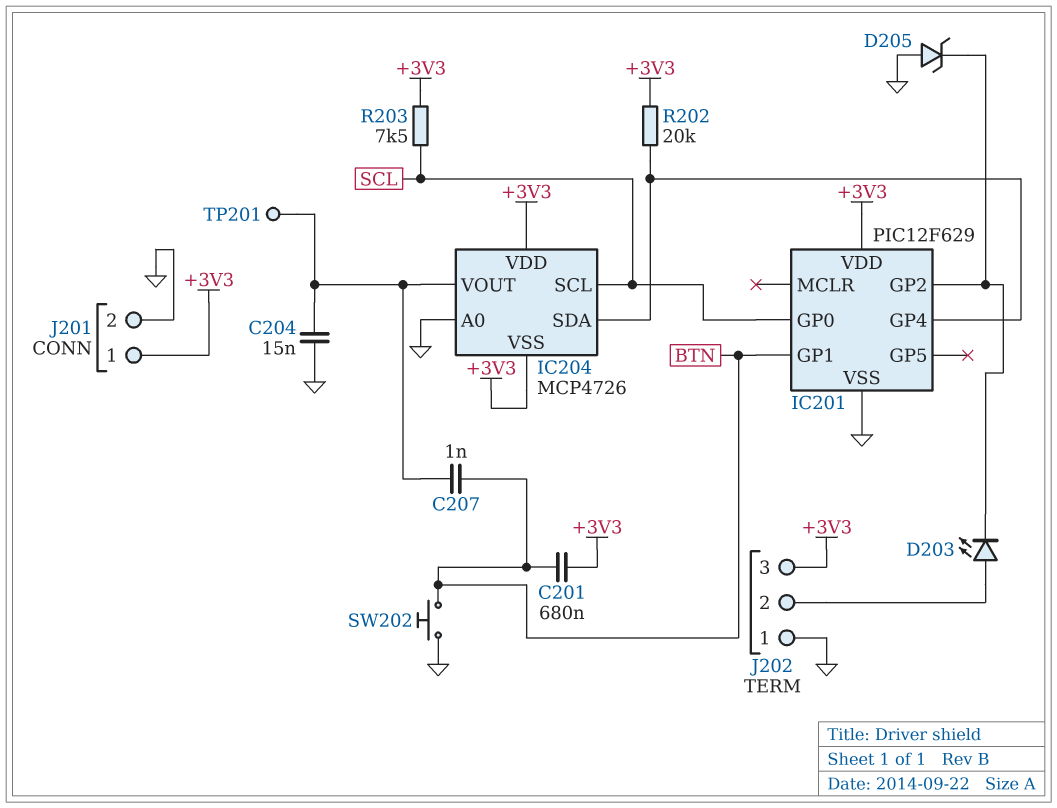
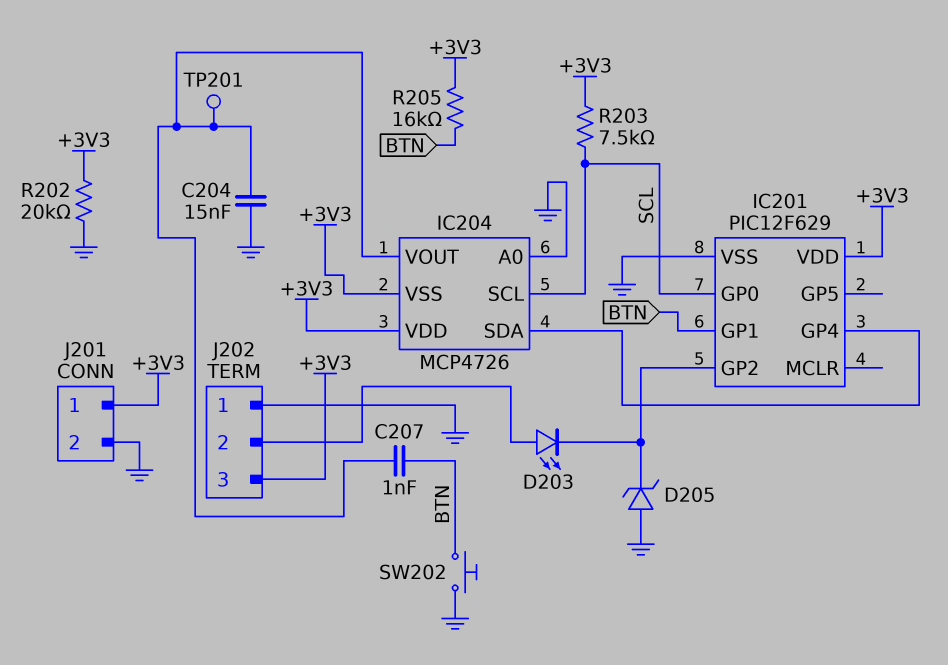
C201: 680nF (+3V3, BTN) -> none
R202: 20k (+3V3, IC201/GP4) -> 20k (+3V3, GND)
R205: none -> 16k (+3V3, BTN)

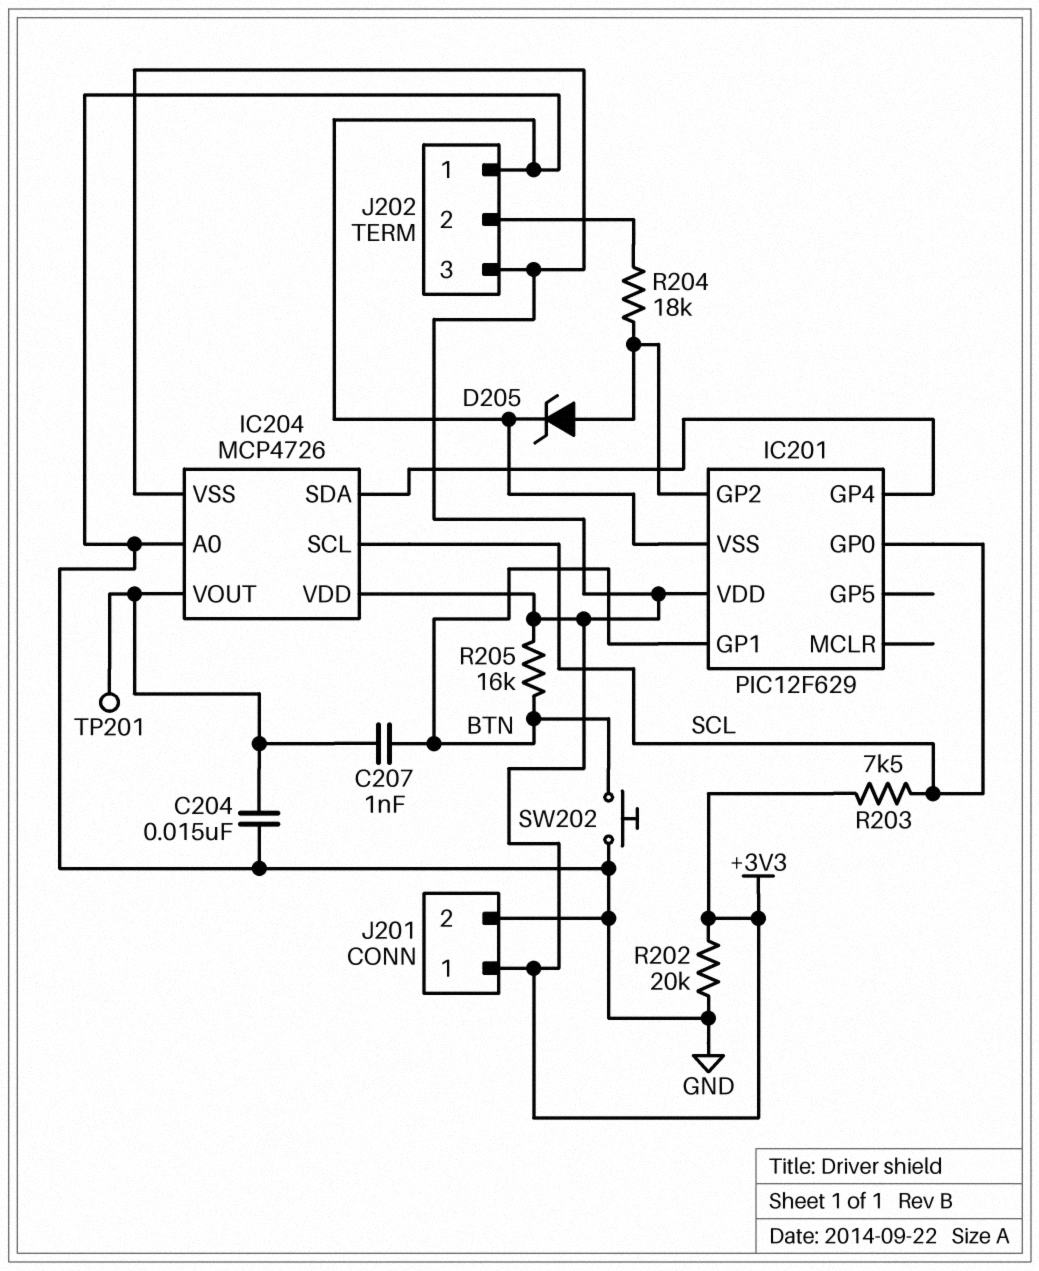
D203: LED (A J202/2, K IC201/GP2) -> none
D205: zener (A GND, K IC201/GP2) -> zener (A IC201/GP2, K GND)
R204: none -> 18k (IC201/GP2, J202/2)

